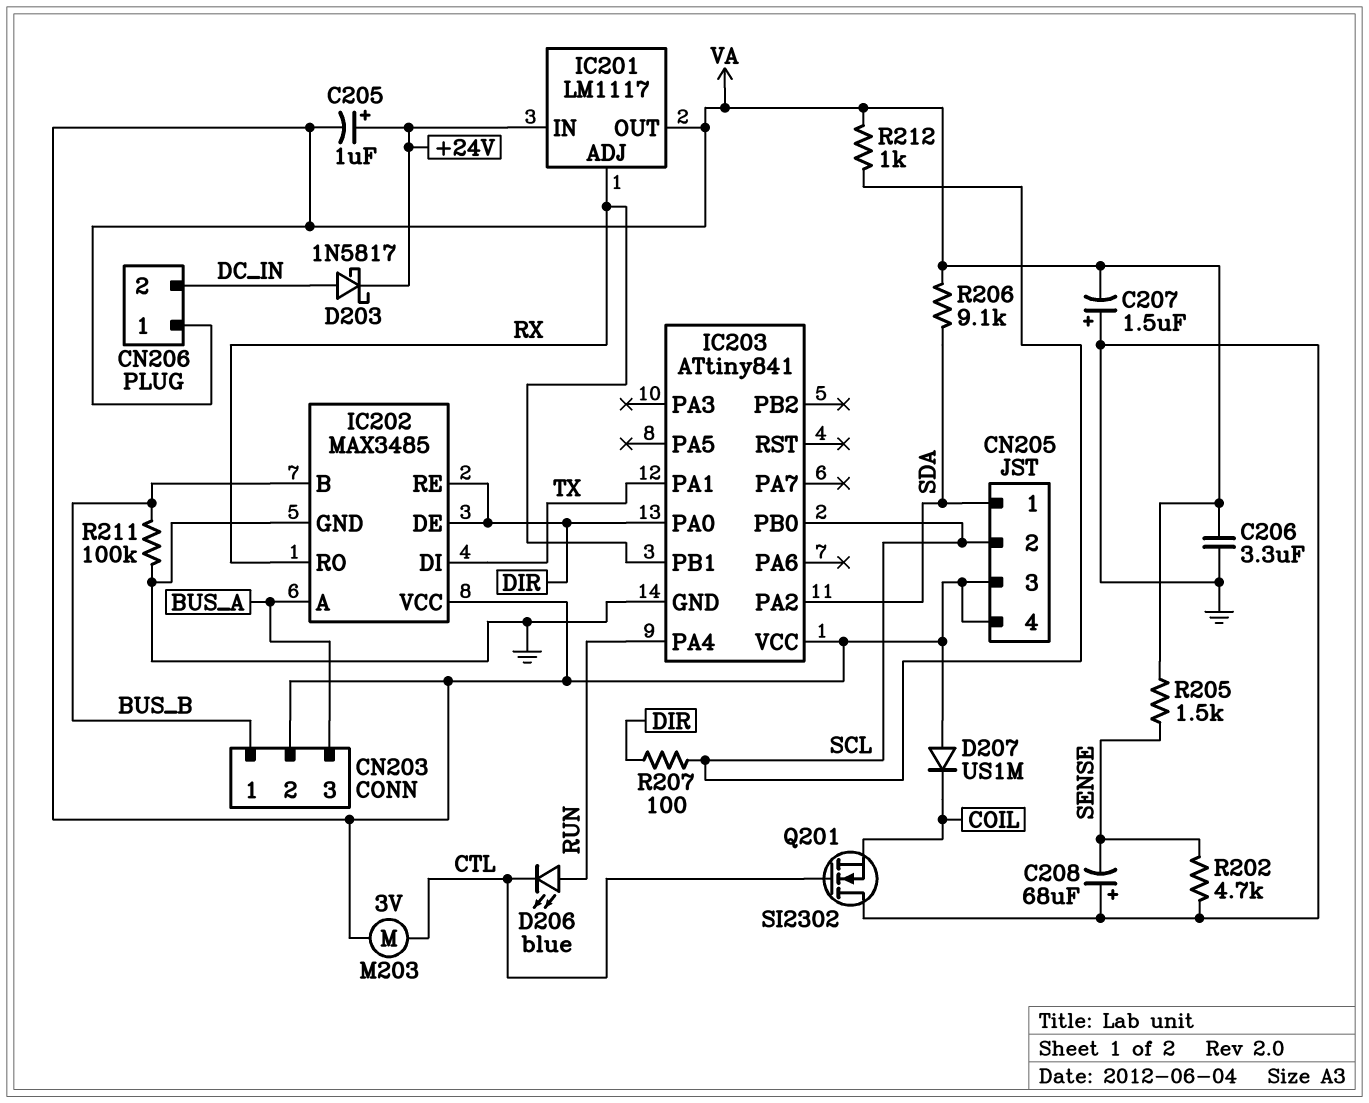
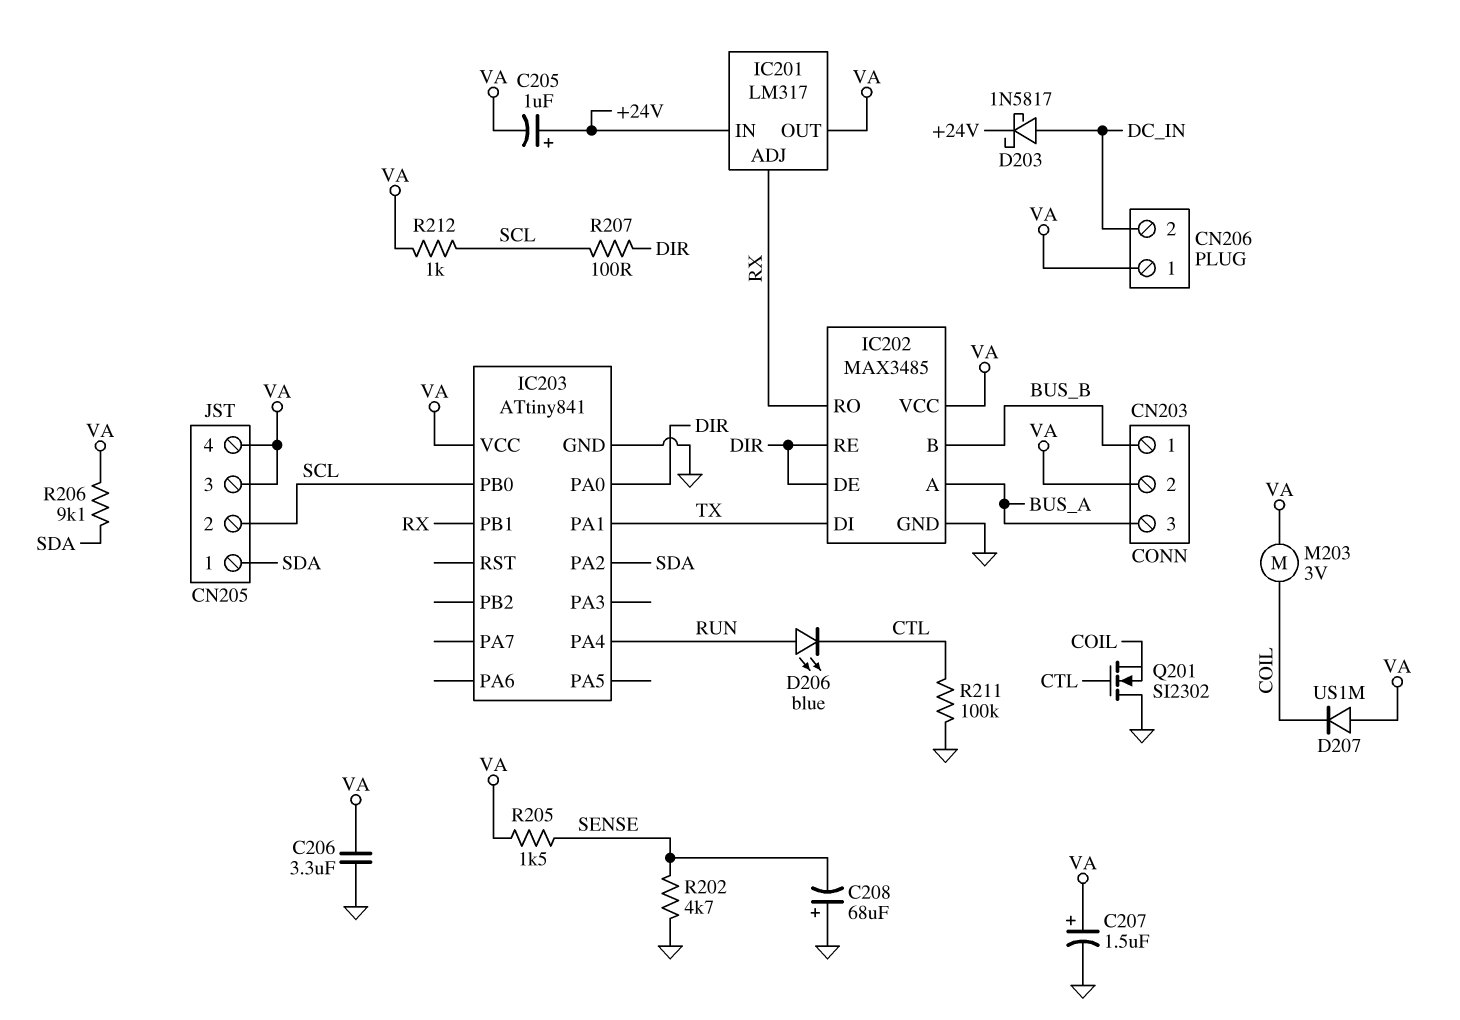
C207: 1.5uF (plus GND, minus VA) -> 1.5uF (plus VA, minus GND)
IC201: LM1117 -> LM317
M203: motor 3V (CTL, VA) -> motor 3V (COIL, VA)
R211: 100k (BUS_B, GND) -> 100k (CTL, GND)

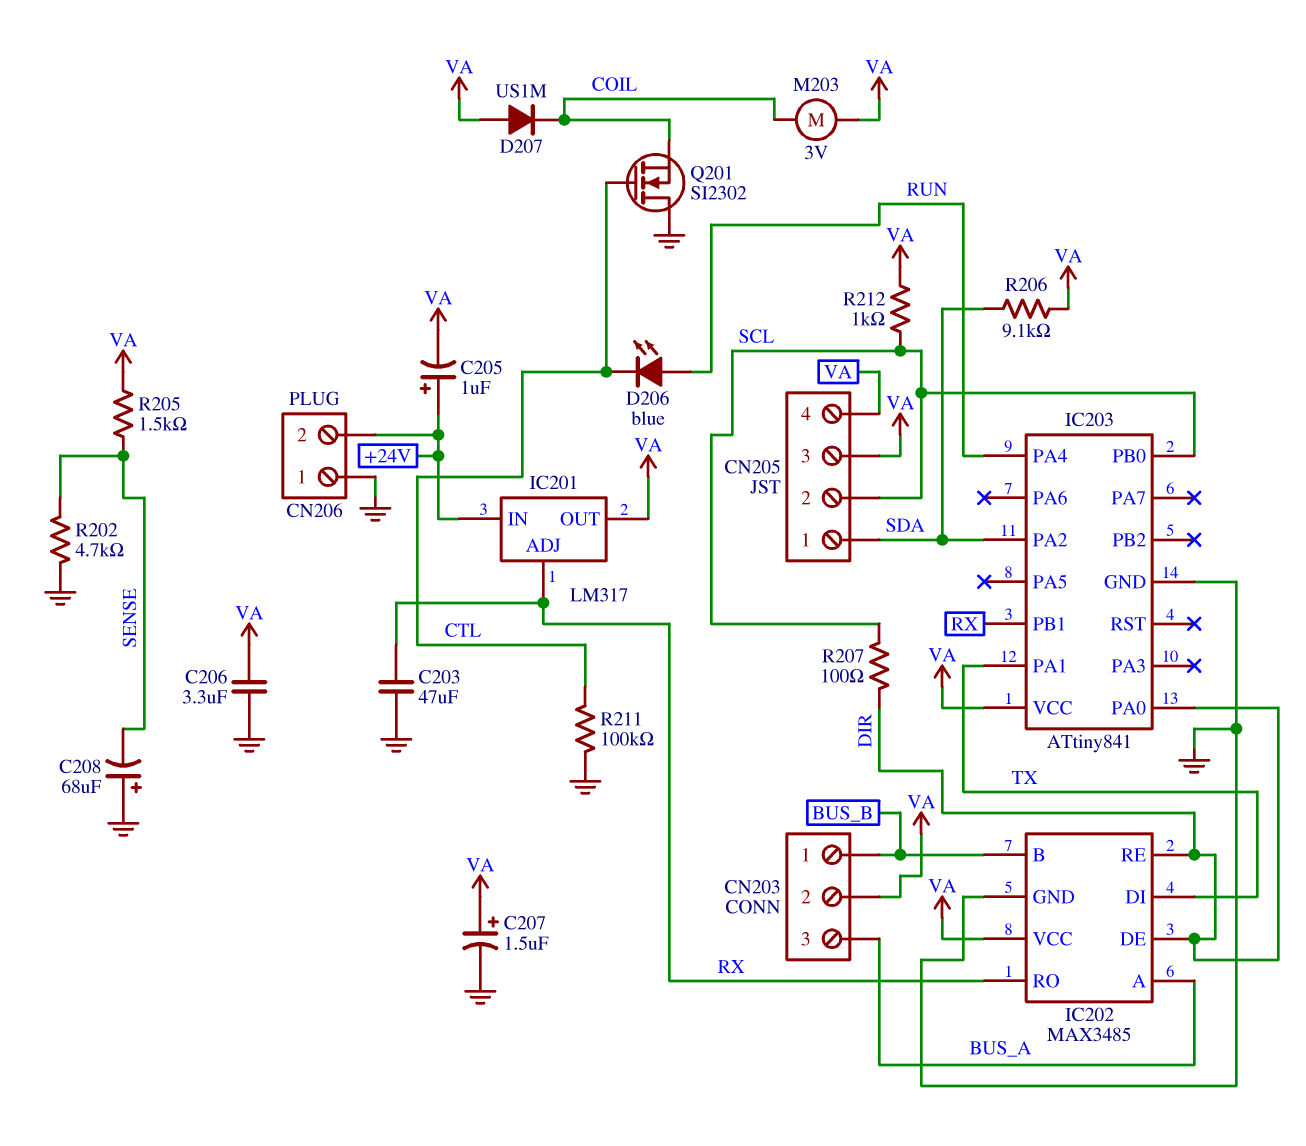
C203: none -> 47uF (GND, RX)
CN206 pin 1: VA -> GND
CN206 pin 2: DC_IN -> +24V
D203: schottky 1N5817 (A DC_IN, K +24V) -> none

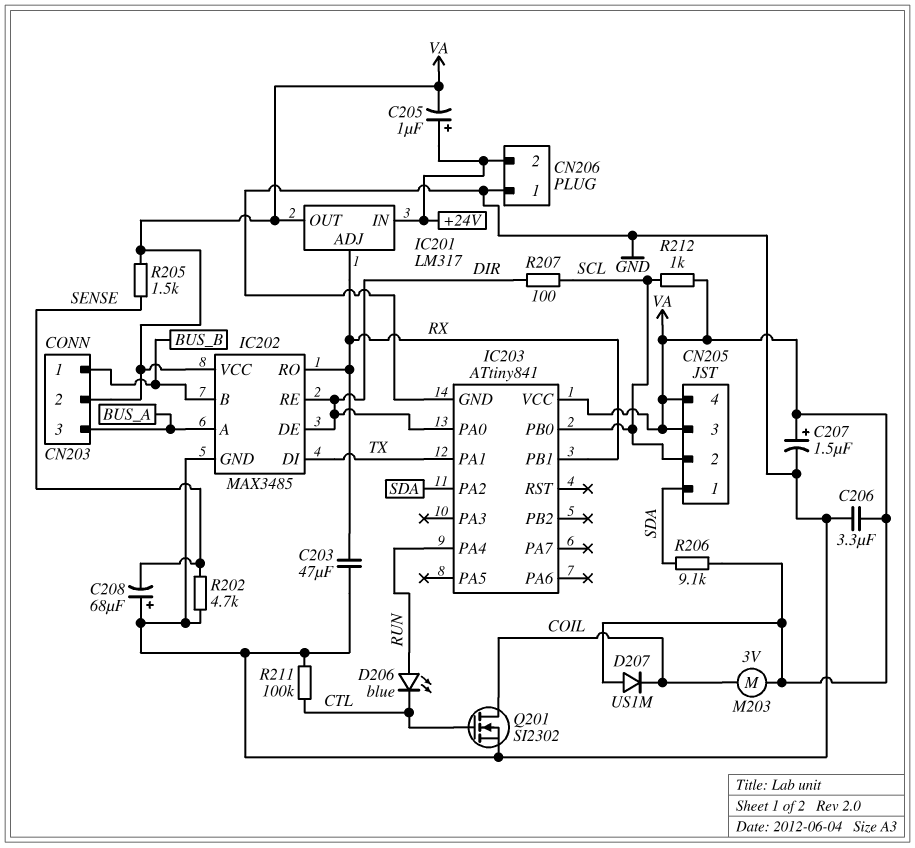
Q201: NMOS SI2302 (G CTL, D GND, S COIL) -> NMOS SI2302 (G CTL, D COIL, S GND)

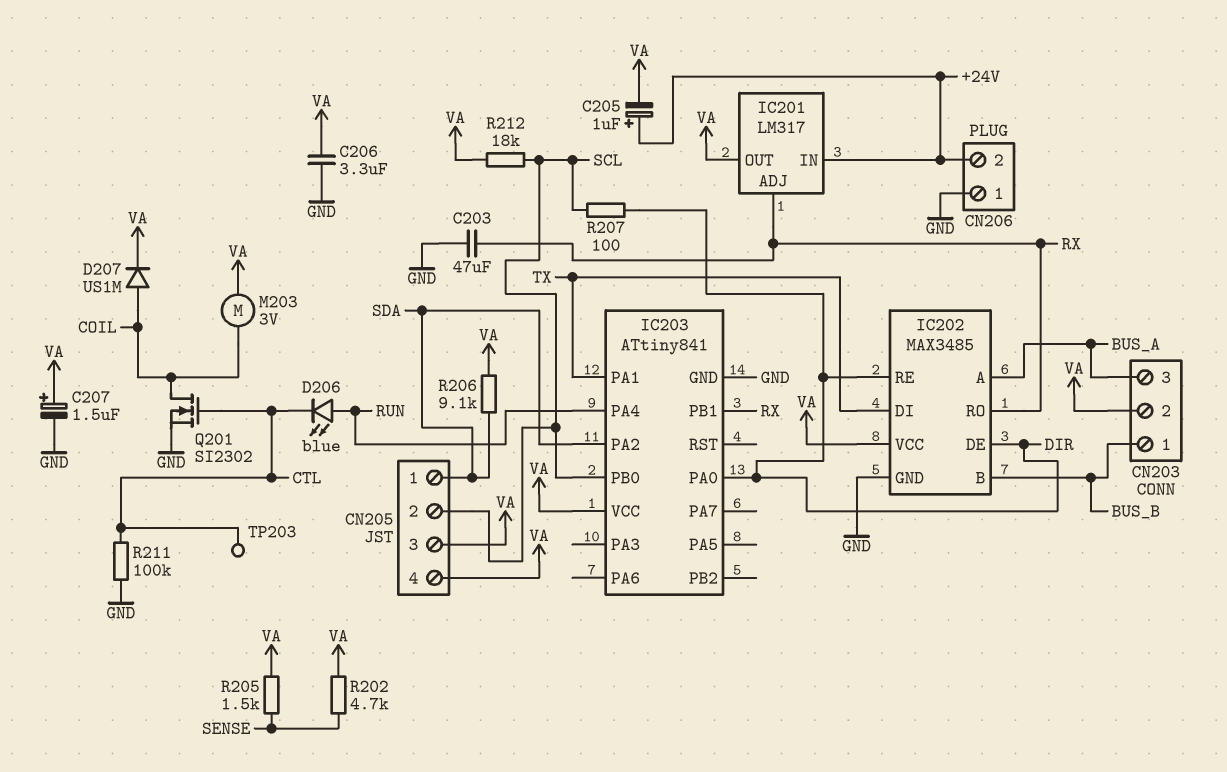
C208: 68uF (plus GND, minus SENSE) -> none
D207: diode US1M (A VA, K COIL) -> diode US1M (A COIL, K VA)
R202: 4.7k (GND, SENSE) -> 4.7k (SENSE, VA)
R212: 1k (SCL, VA) -> 18k (SCL, VA)
TP203: none -> test point (CTL)

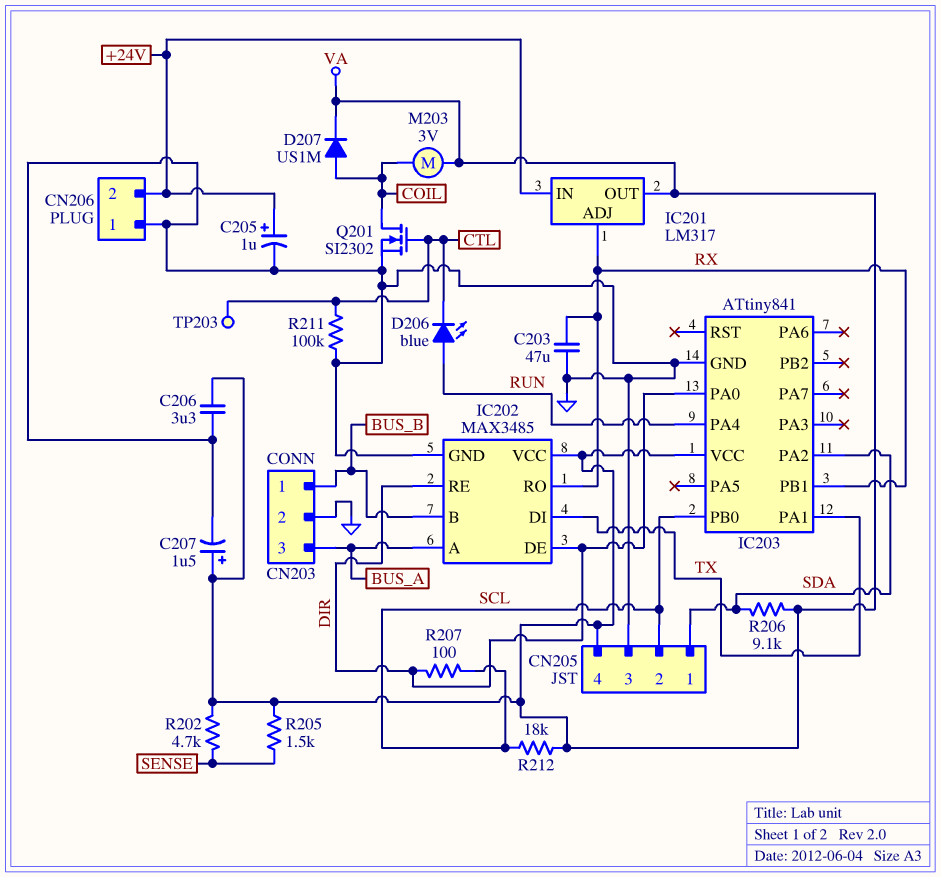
C205: 1uF (plus +24V, minus VA) -> 1uF (plus +24V, minus GND)
CN203 pin 2: VA -> GND
CN205 pin 3: VA -> GND

